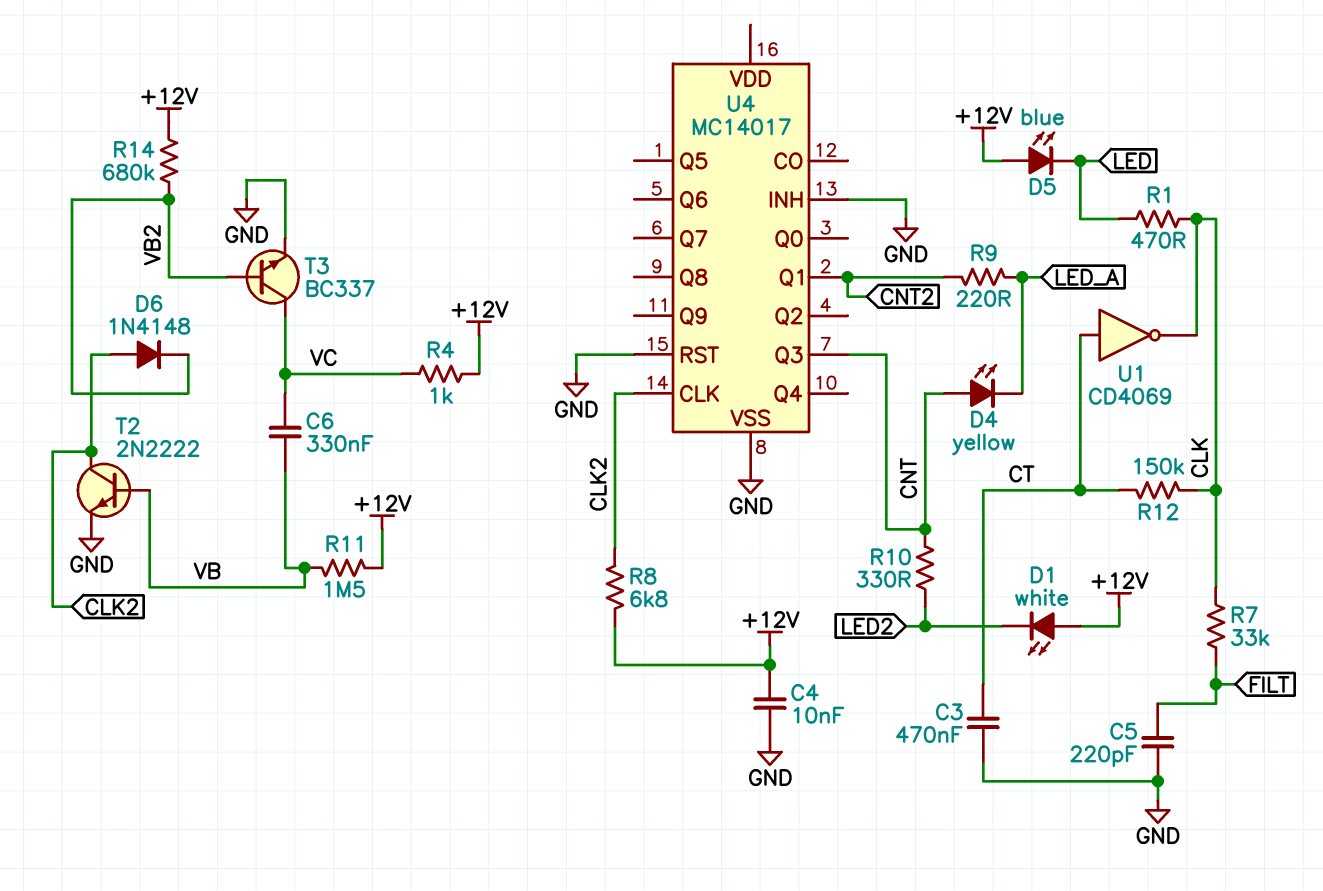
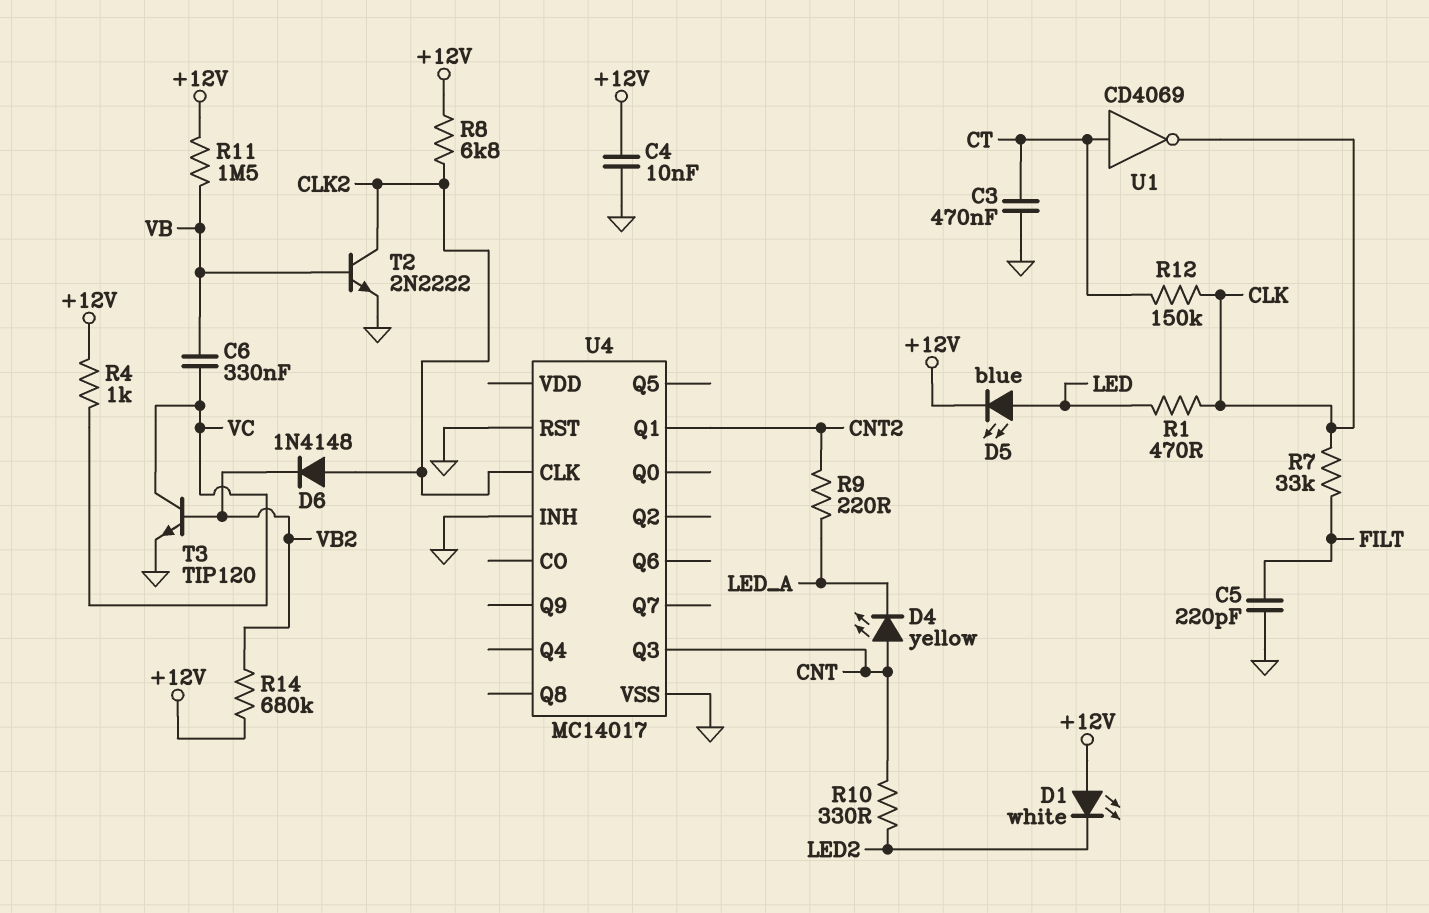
D5: LED blue (A +12V, K LED) -> LED blue (A LED, K +12V)
T3: NPN BC337 (B VB2, C VC, E GND) -> NPN TIP120 (B VB2, C VC, E GND)

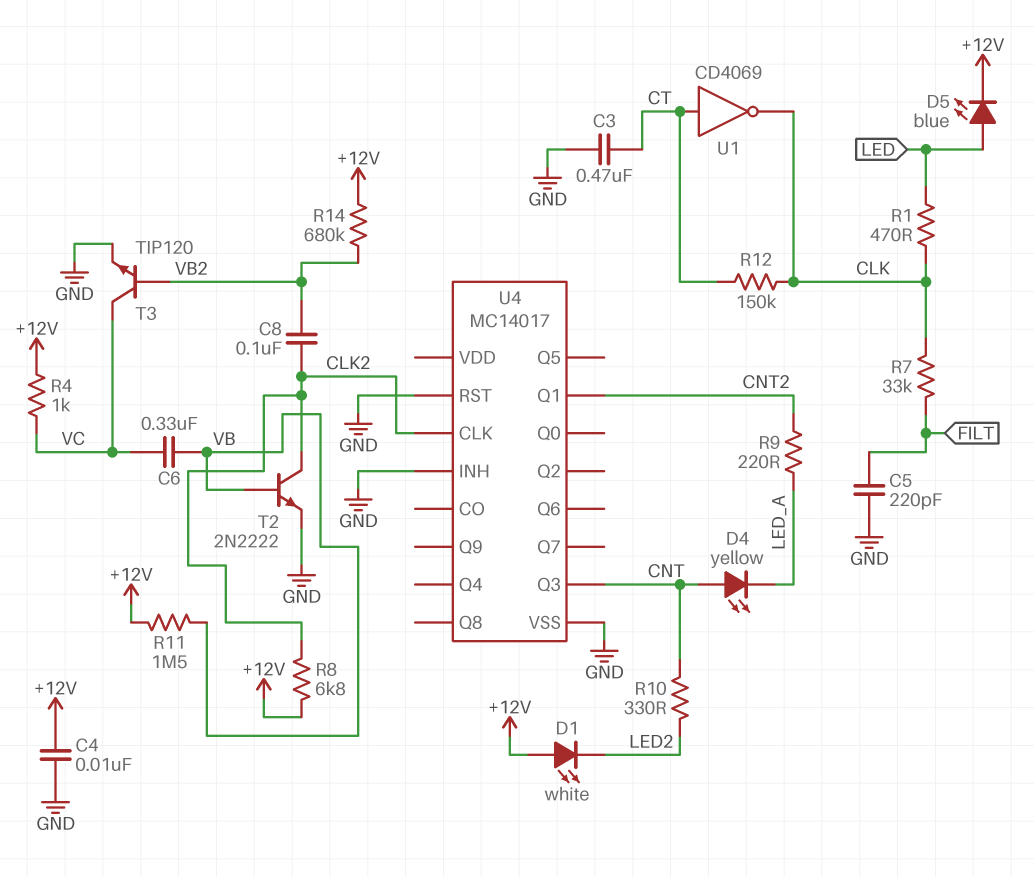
C8: none -> 100nF (CLK2, VB2)
D6: diode 1N4148 (A CLK2, K VB2) -> none

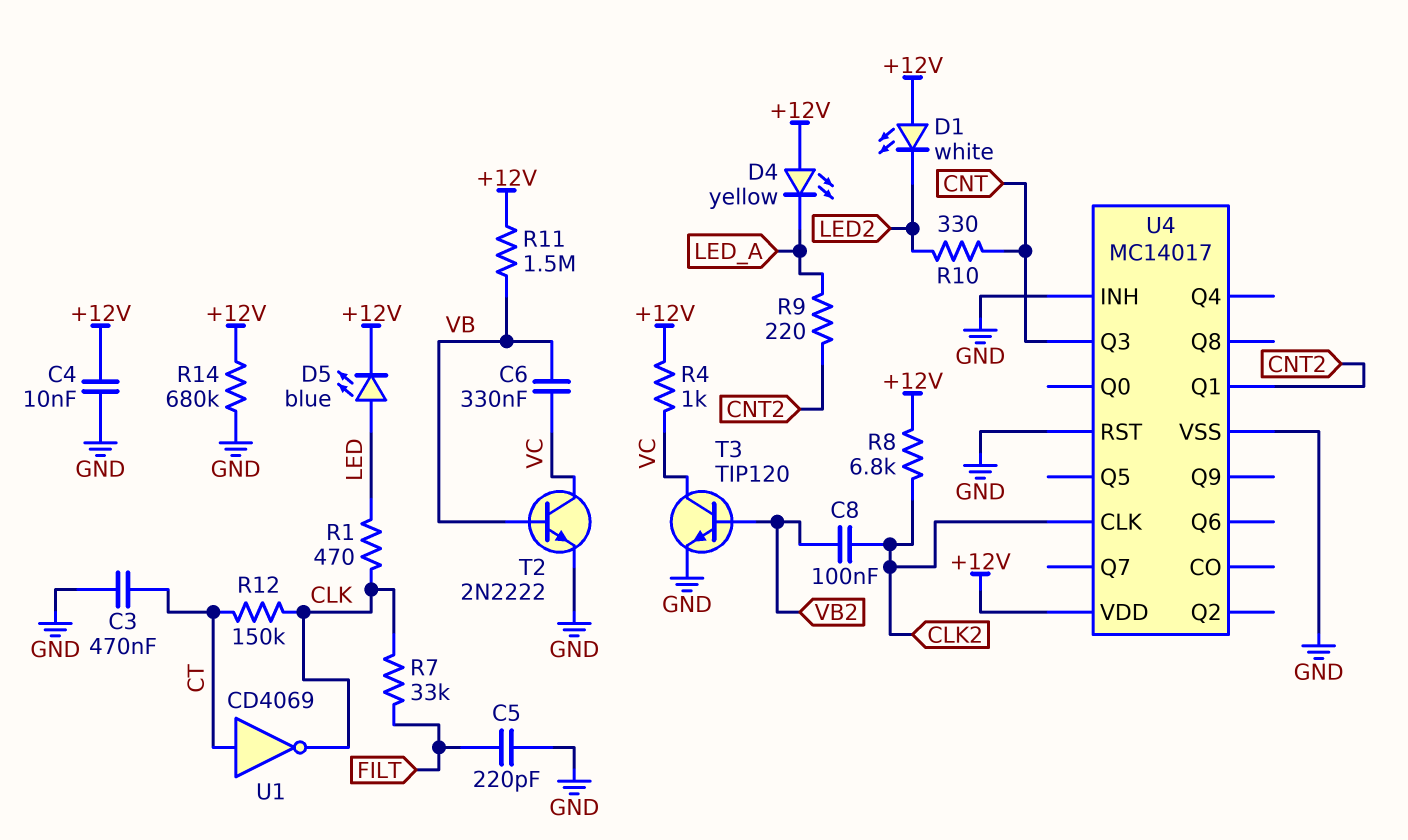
D4: LED yellow (A CNT, K LED_A) -> LED yellow (A +12V, K LED_A)
R14: 680k (+12V, VB2) -> 680k (+12V, GND)
T2: NPN 2N2222 (B VB, C CLK2, E GND) -> NPN 2N2222 (B VB, C VC, E GND)
U4 pin VDD: none -> +12V

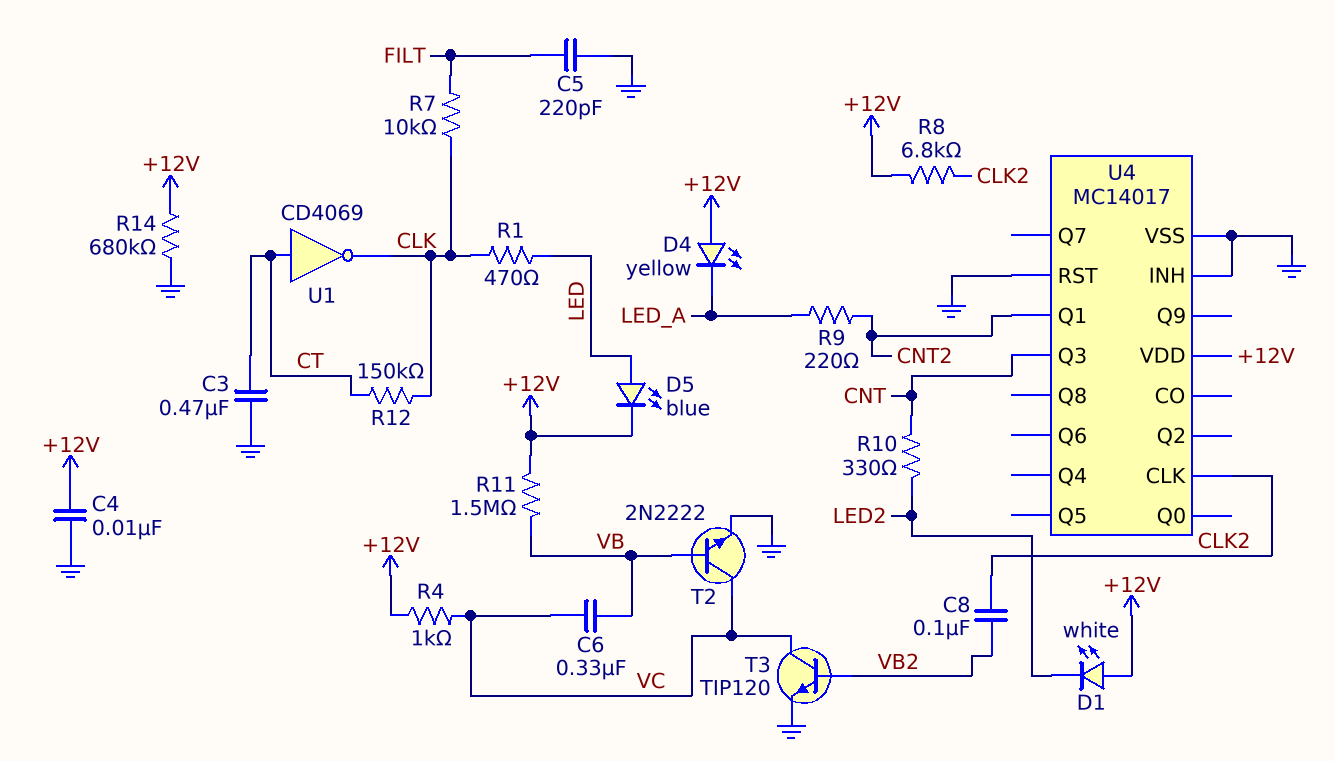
R7: 33k (CLK, FILT) -> 10k (CLK, FILT)

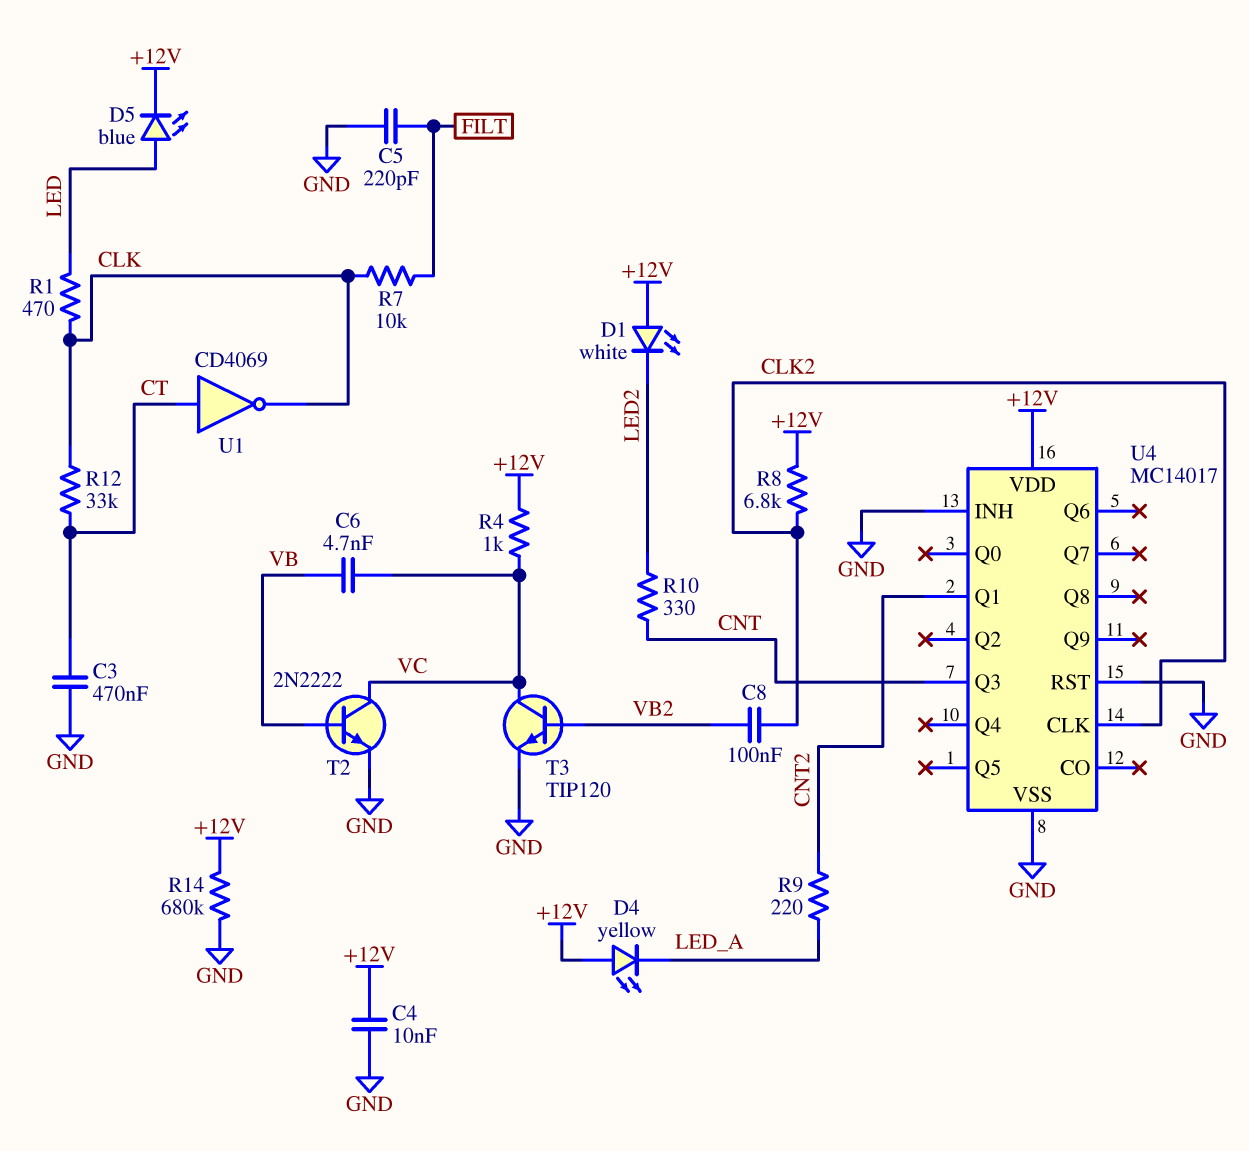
C6: 330nF (VB, VC) -> 4.7nF (VB, VC)
R11: 1.5M (+12V, VB) -> none
R12: 150k (CLK, CT) -> 33k (CLK, CT)

